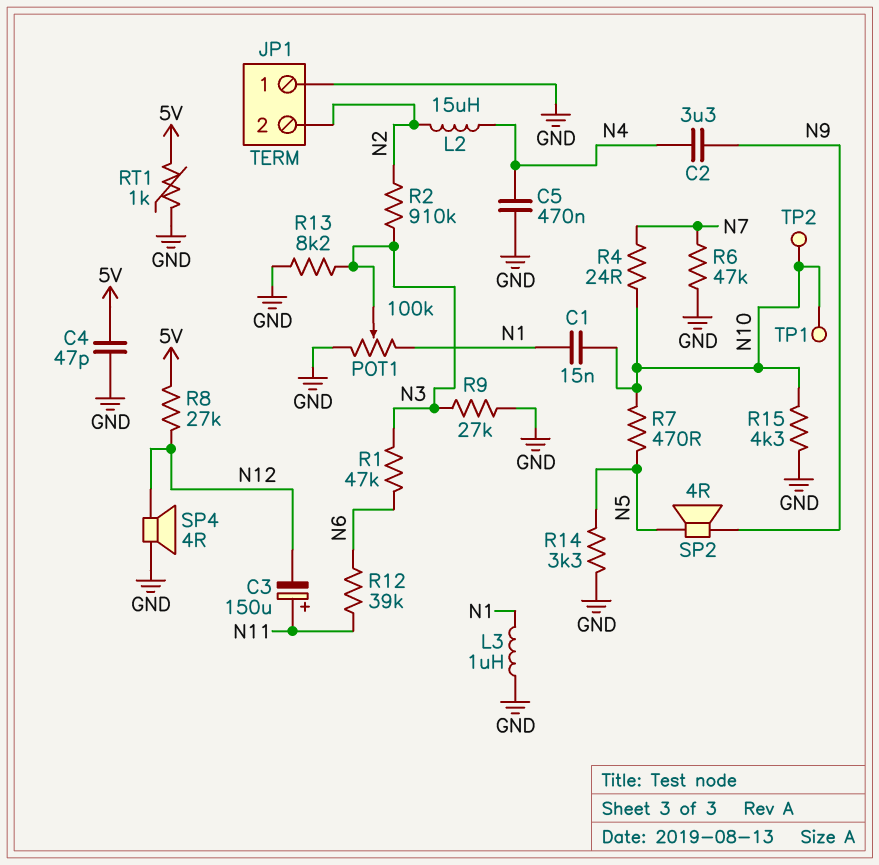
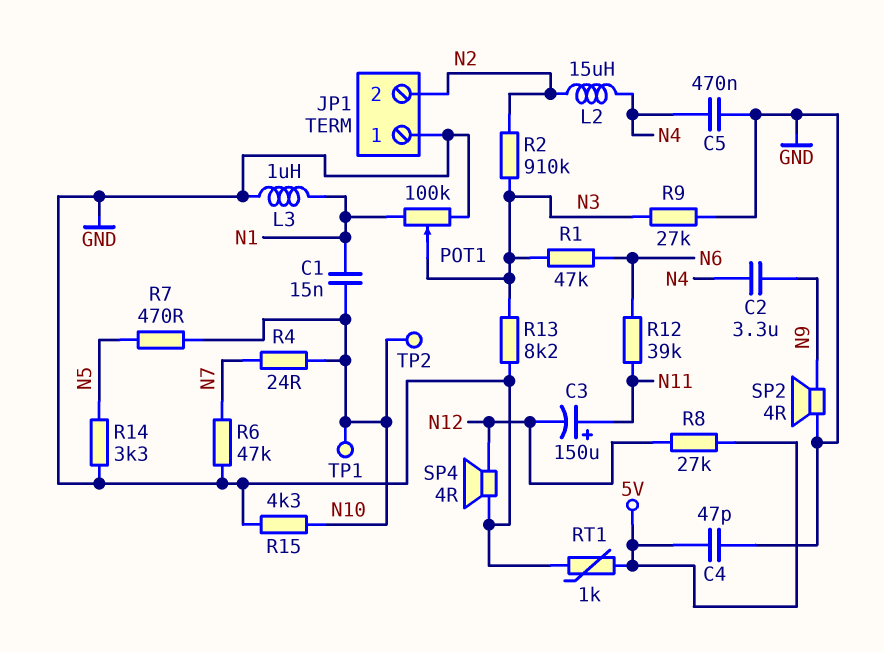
SP2: speaker 4R (N5, N9) -> speaker 4R (GND, N9)

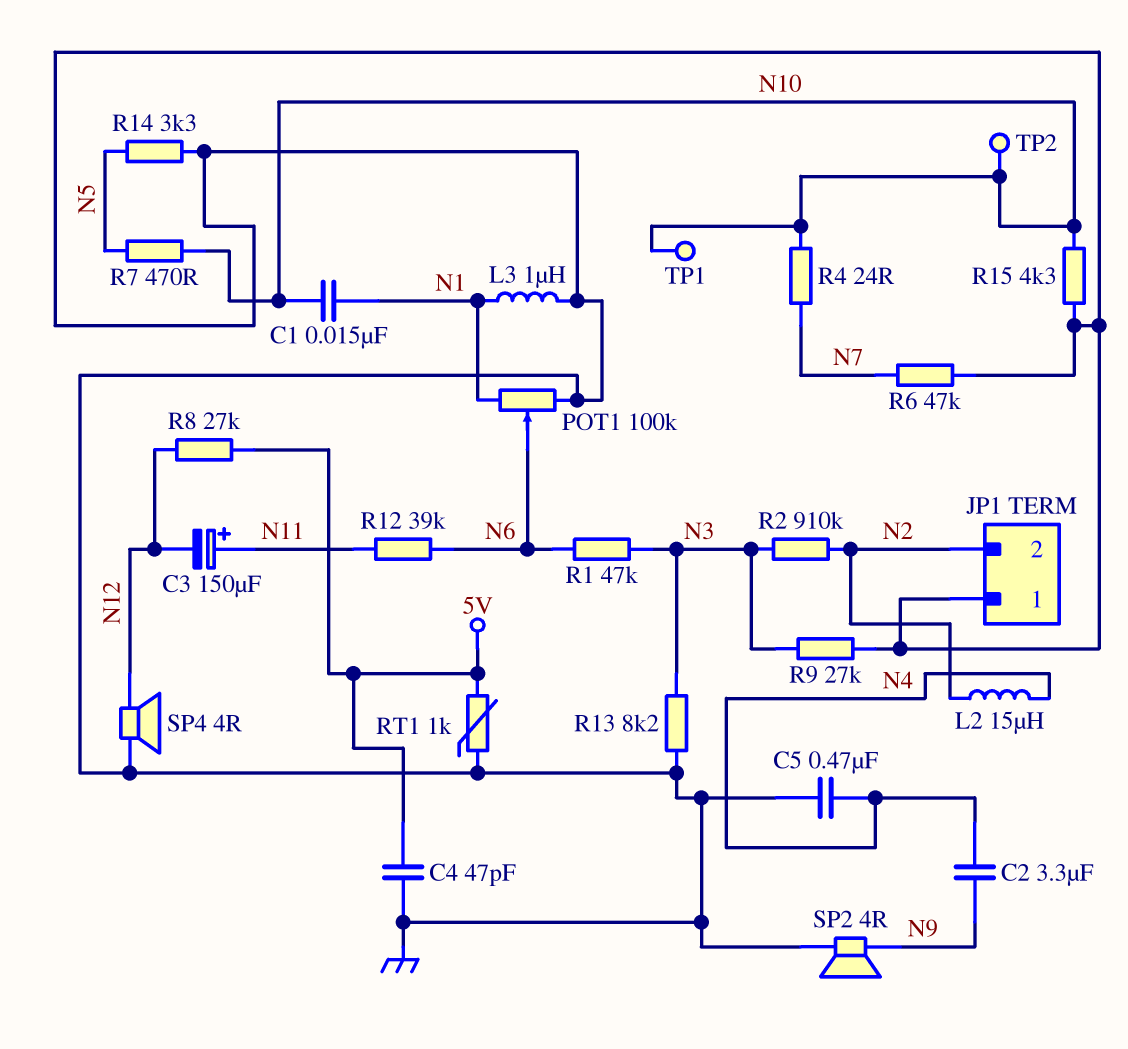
POT1: 100k (GND, N1, wiper N3) -> 100k (GND, N1, wiper N6)

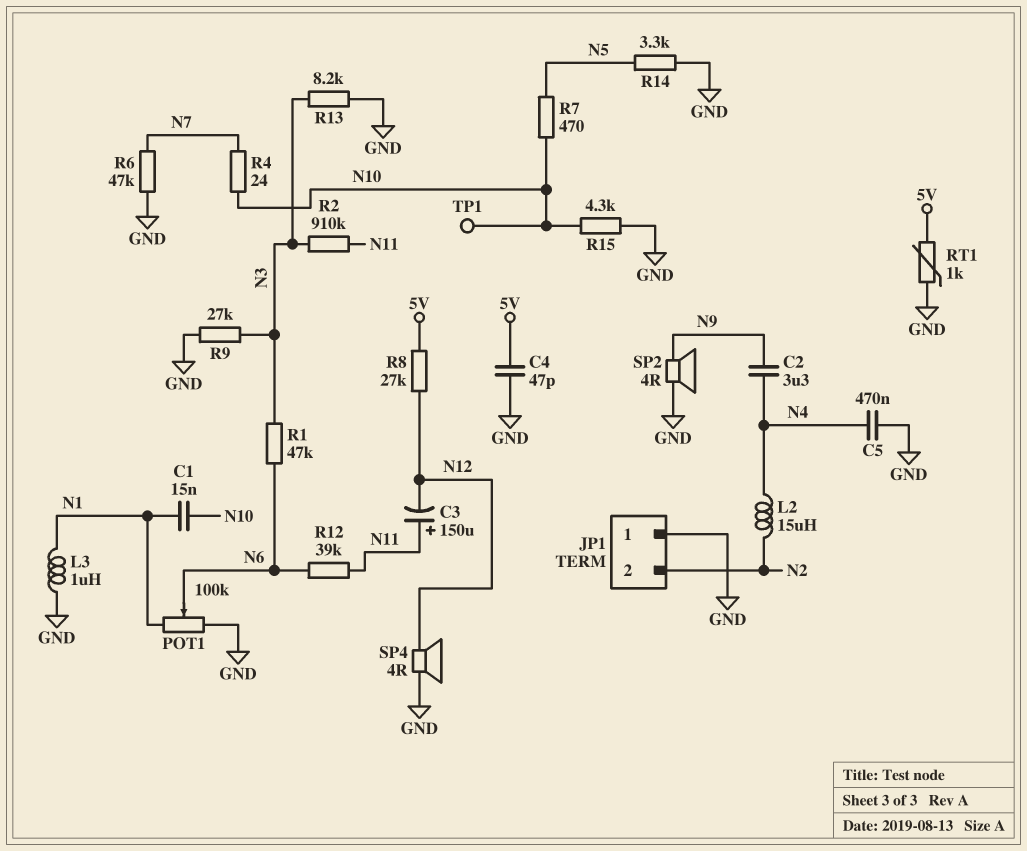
R2: 910k (N2, N3) -> 910k (N3, N11)
TP2: test point (N10) -> none

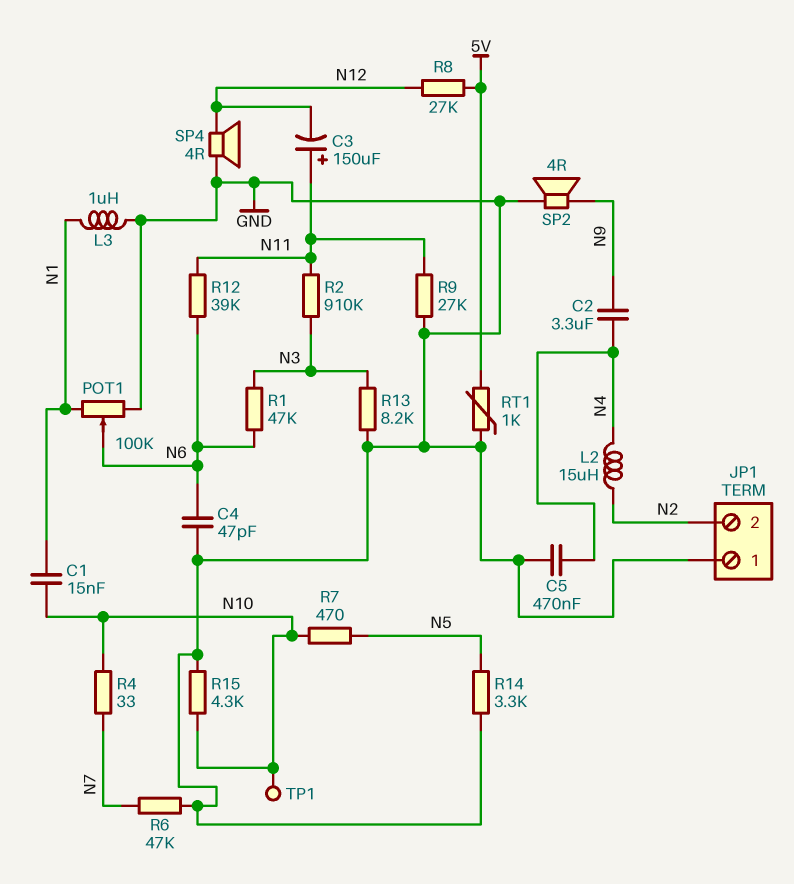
C4: 47pF (5V, GND) -> 47pF (GND, N6)
R4: 24 (N7, N10) -> 33 (N7, N10)
R9: 27k (GND, N3) -> 27k (GND, N11)

